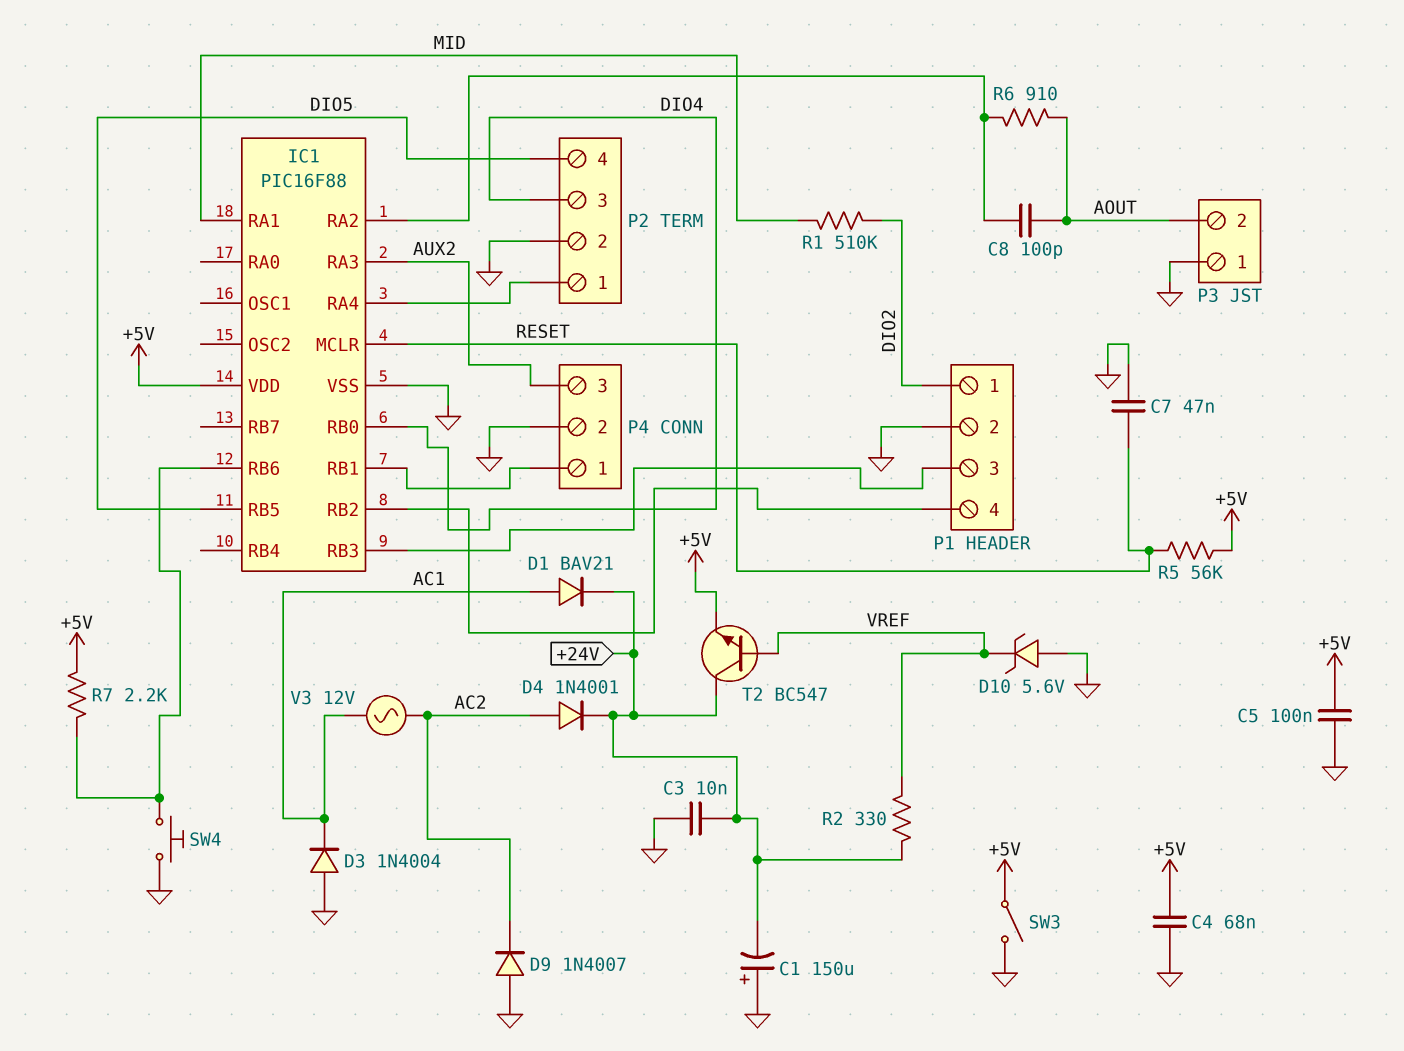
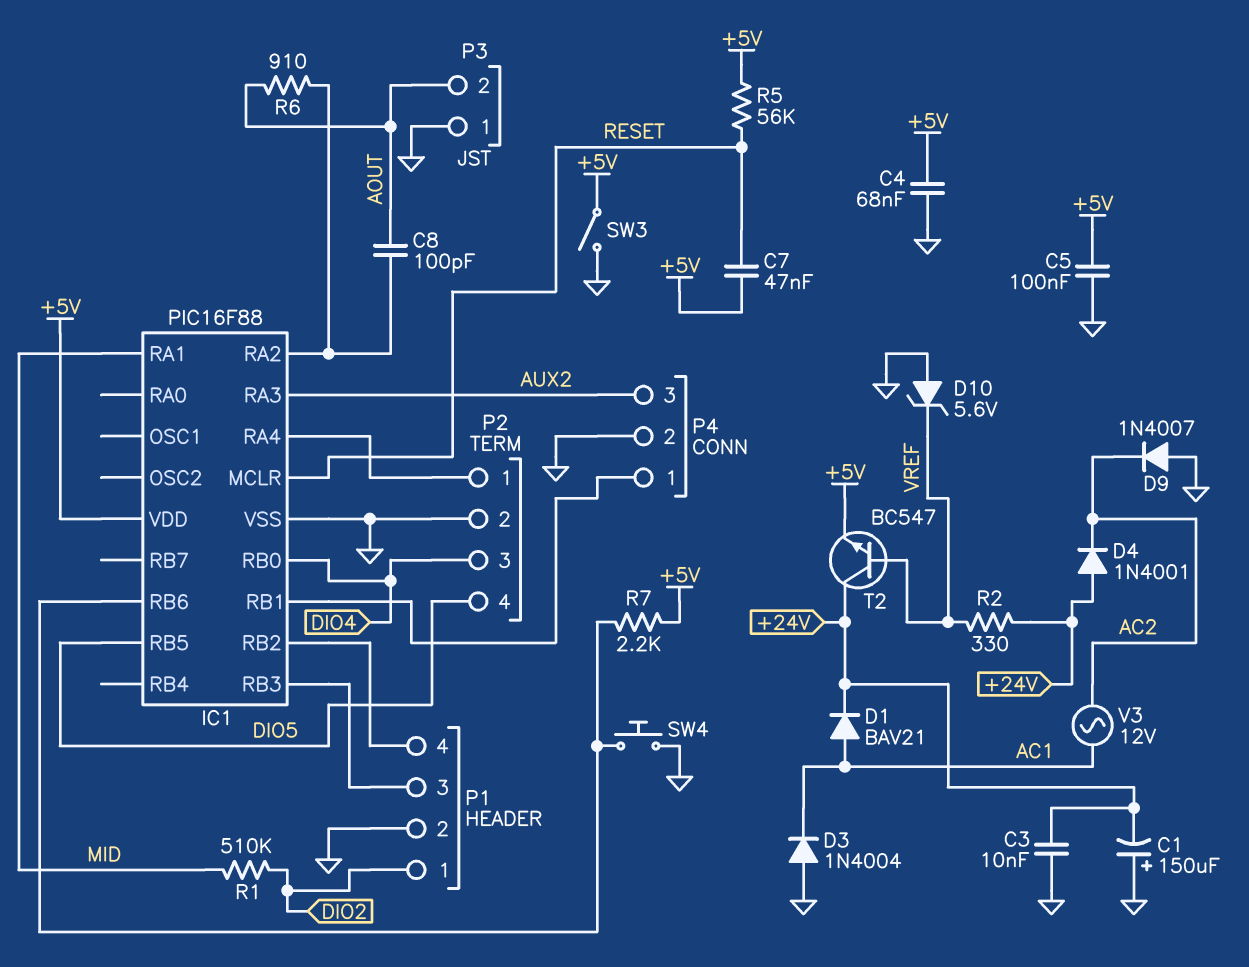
C7: 47nF (GND, RESET) -> 47nF (+5V, RESET)
D4: diode 1N4001 (A AC2, K +24V) -> diode 1N4001 (A +24V, K AC2)

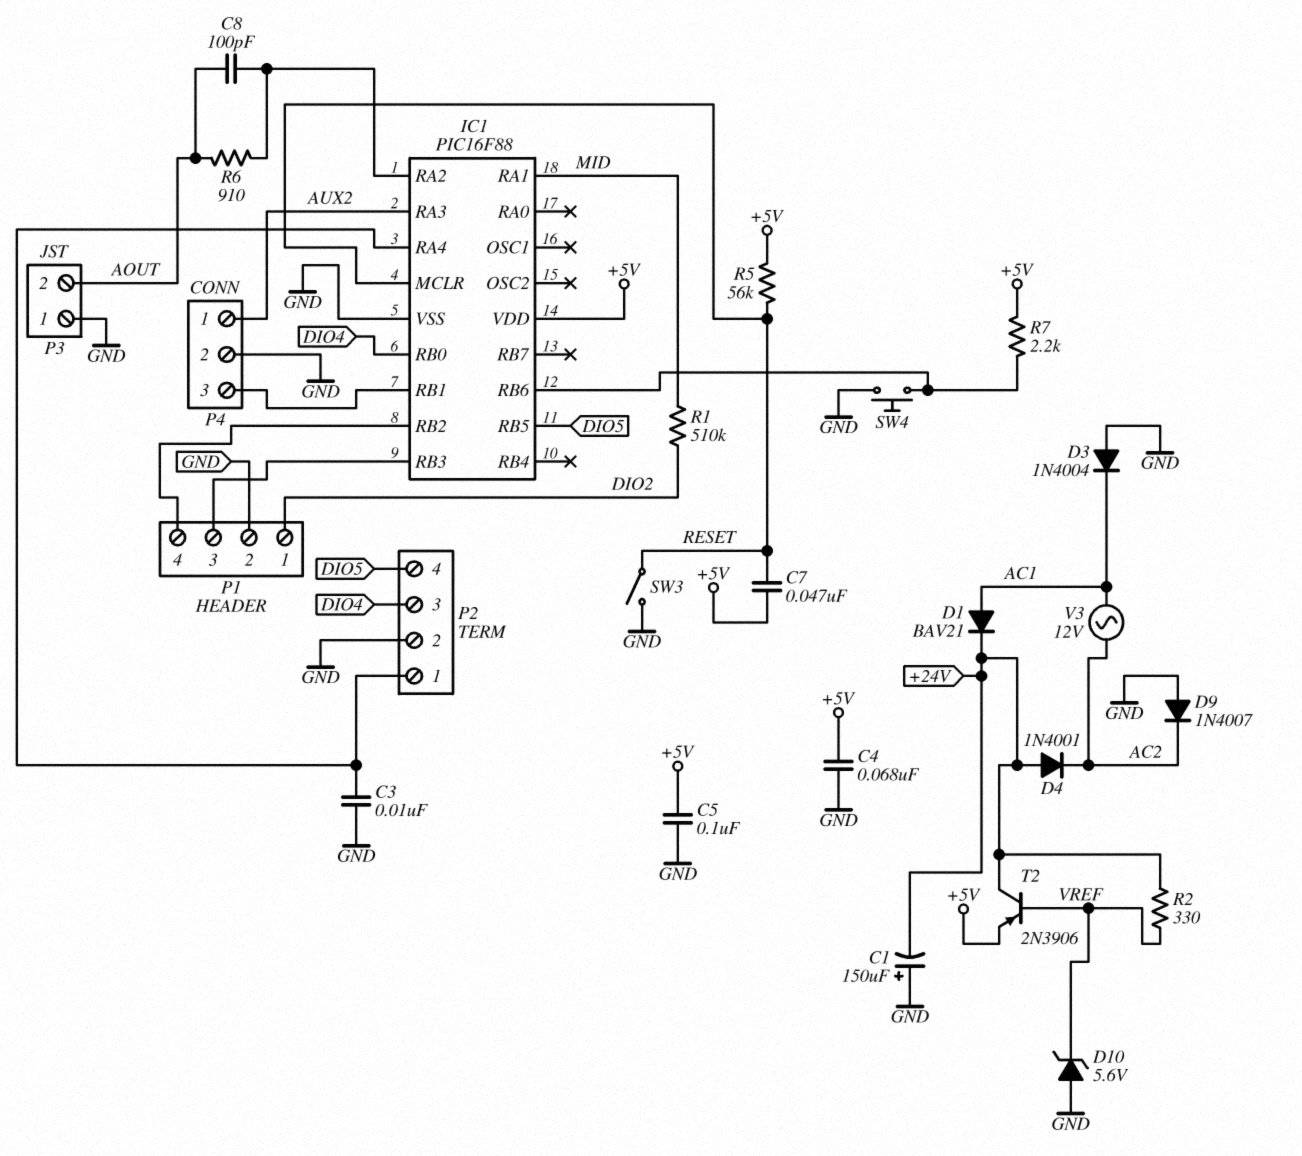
C3: 10nF (+24V, GND) -> 10nF (GND, IC1/RA4)
P4 pin 1: IC1/RB1 -> AUX2
P4 pin 3: AUX2 -> IC1/RB1
SW3: switch (+5V, GND) -> switch (GND, RESET)
T2: NPN BC547 (B VREF, C +24V, E +5V) -> PNP 2N3906 (B VREF, C +24V, E +5V)

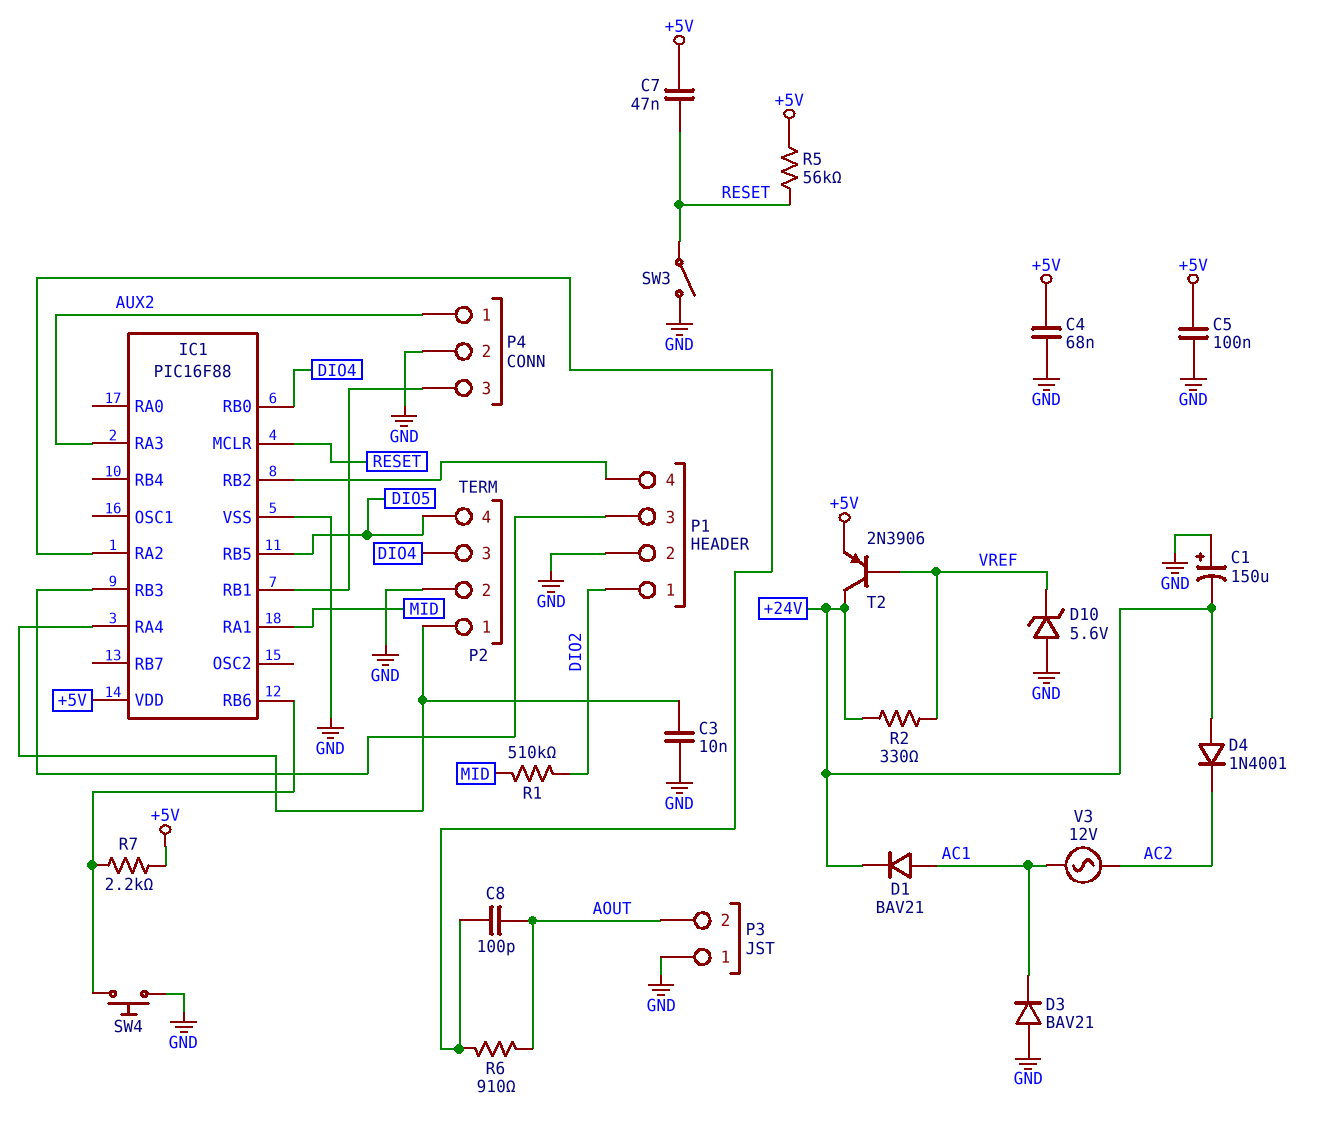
D3: diode 1N4004 (A GND, K AC1) -> diode BAV21 (A GND, K AC1)
D9: diode 1N4007 (A GND, K AC2) -> none

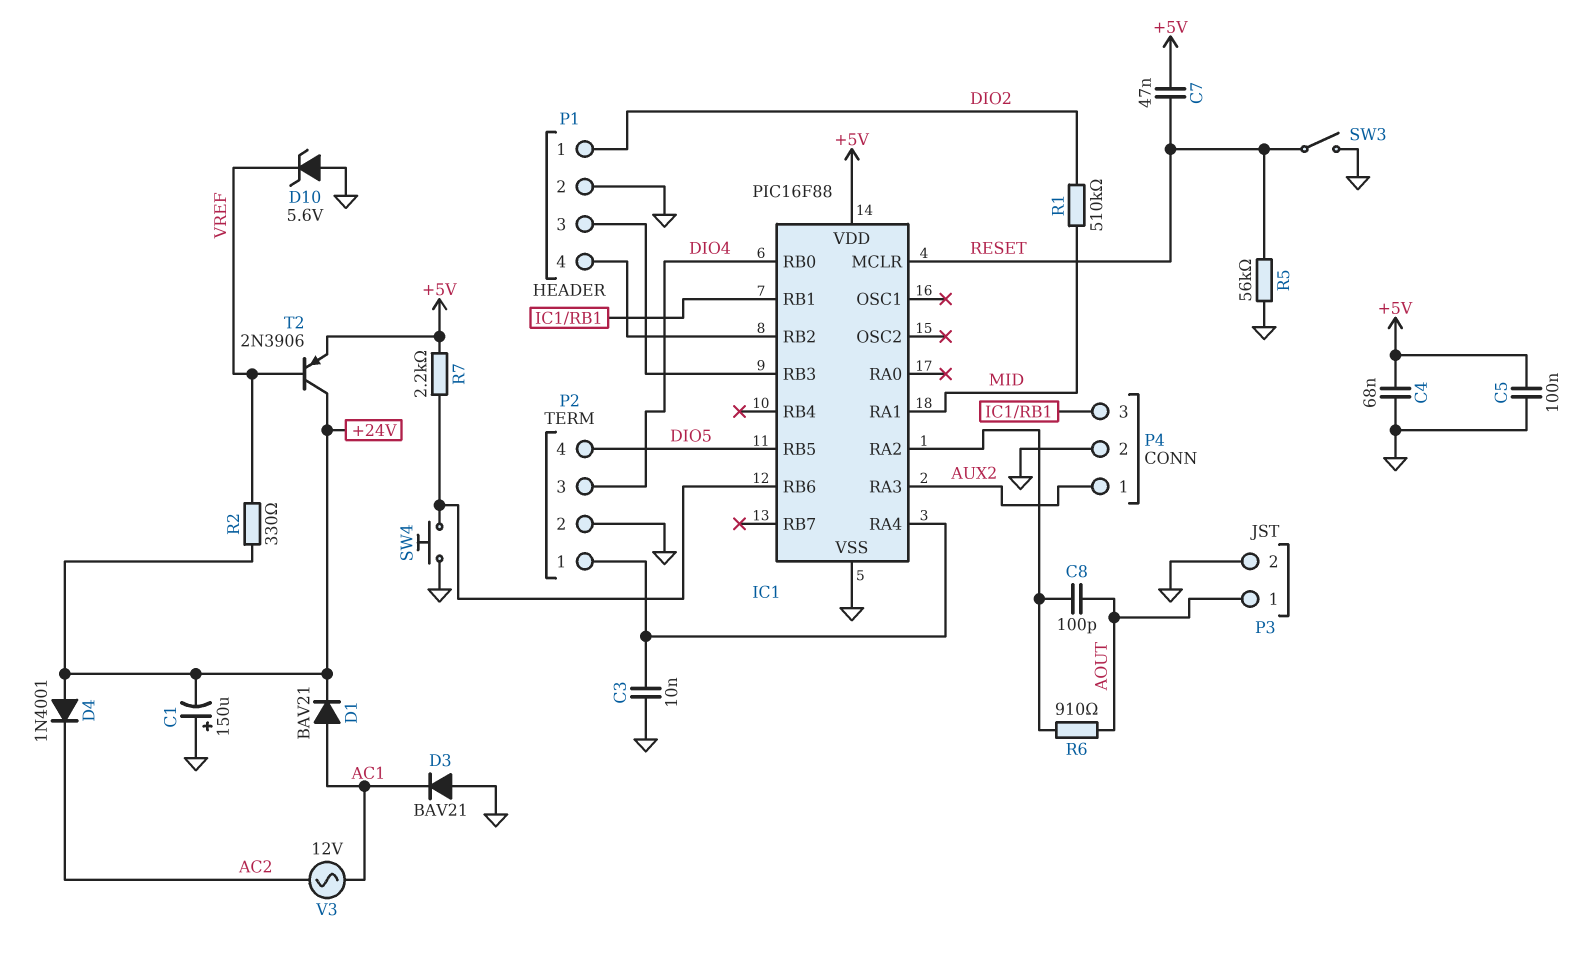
P3 pin 1: GND -> AOUT
P3 pin 2: AOUT -> GND
R5: 56k (+5V, RESET) -> 56k (GND, RESET)

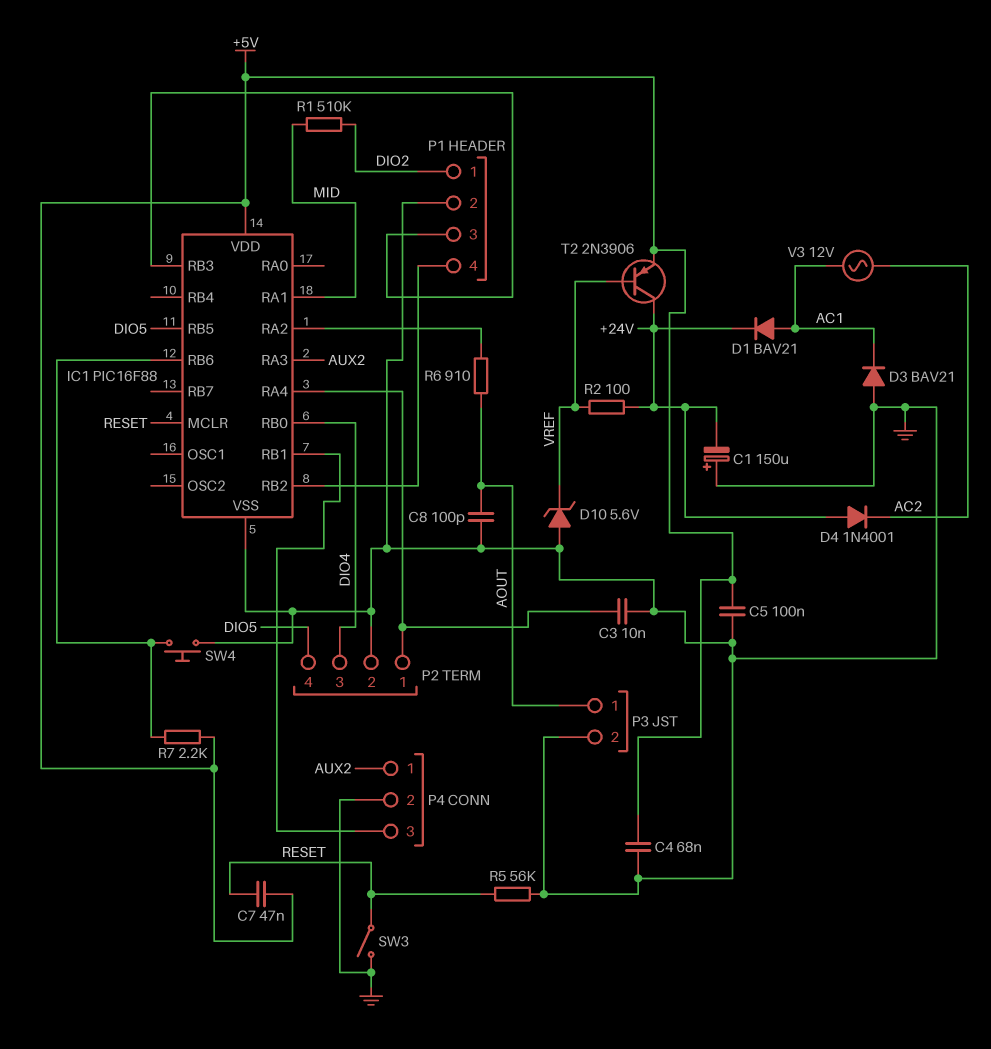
C8: 100pF (AOUT, IC1/RA2) -> 100pF (AOUT, GND)
R2: 330 (+24V, VREF) -> 100 (+24V, VREF)

